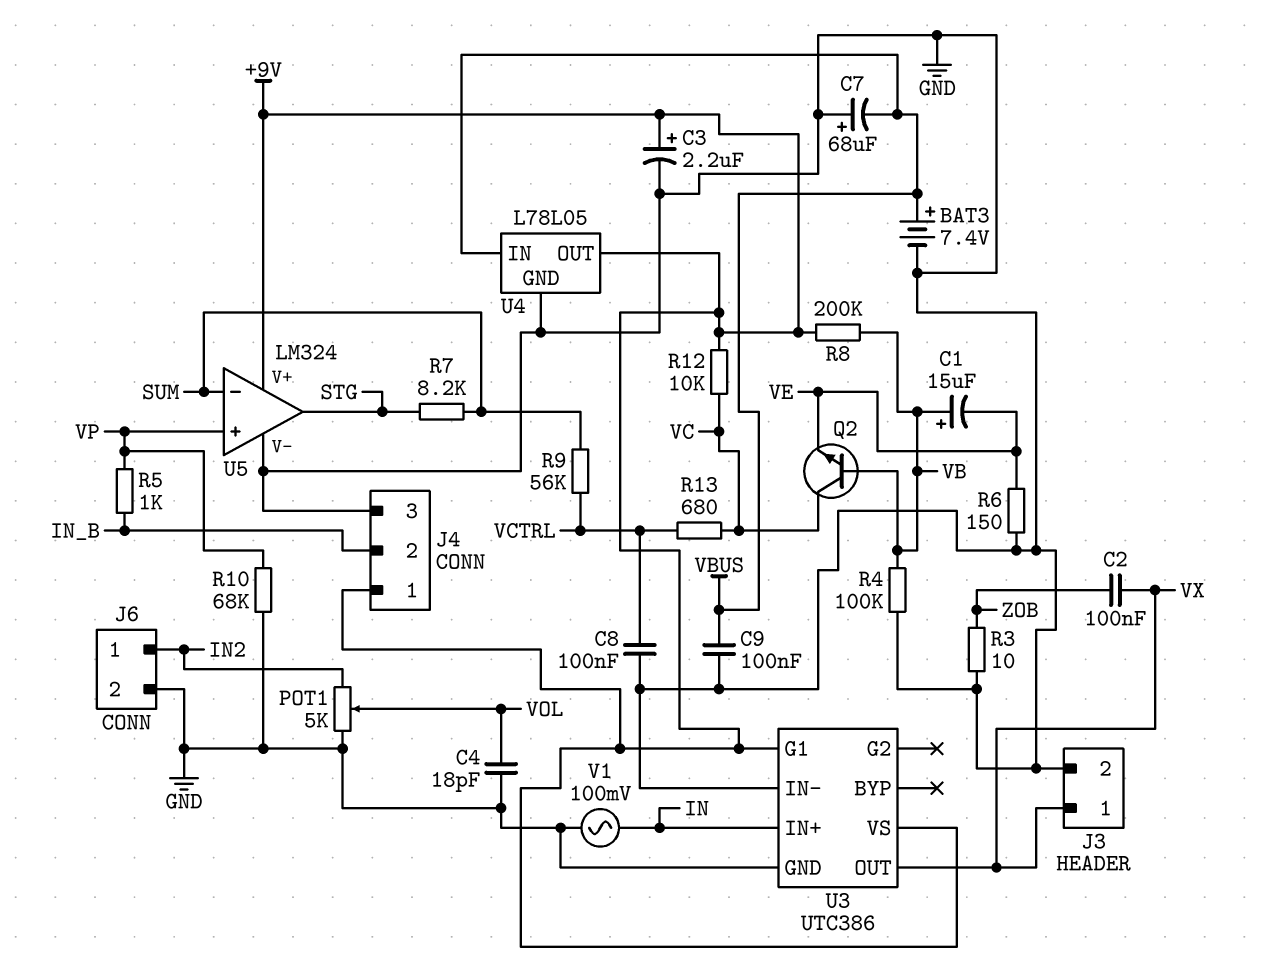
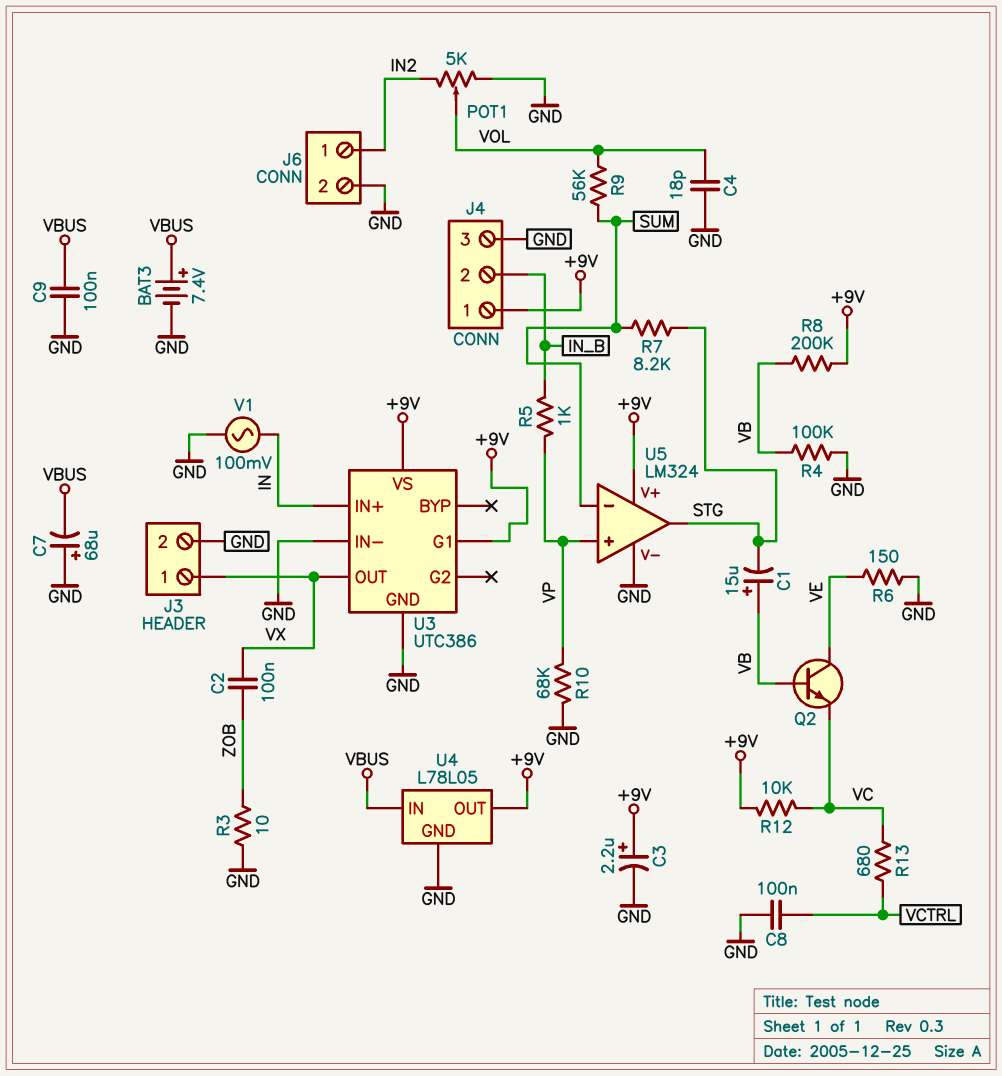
C1: 15uF (plus VB, minus VE) -> 15uF (plus VB, minus STG)
Q2: NPN (B VB, C VC, E VE) -> NPN (B VB, C VE, E VC)
R9: 56k (SUM, VCTRL) -> 56k (SUM, VOL)

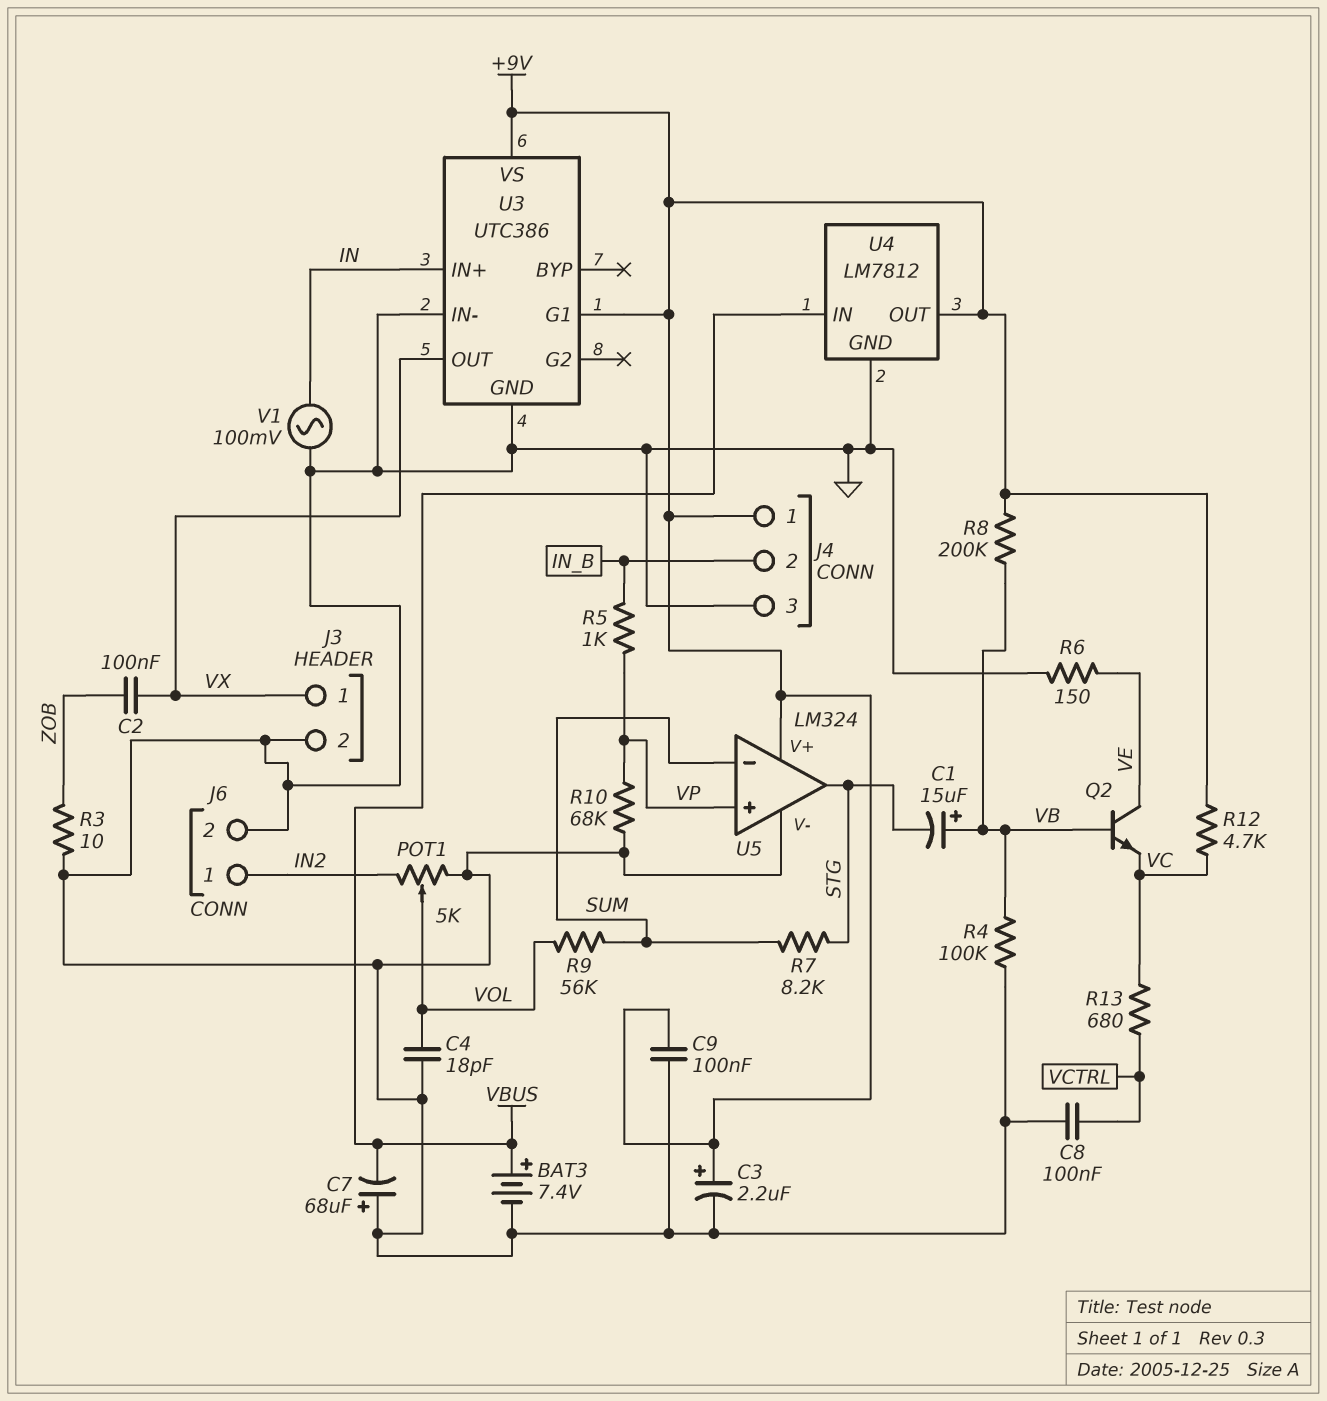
C9: 100nF (GND, VBUS) -> 100nF (+9V, GND)
R12: 10k (+9V, VC) -> 4.7k (+9V, VC)
U4: L78L05 -> LM7812

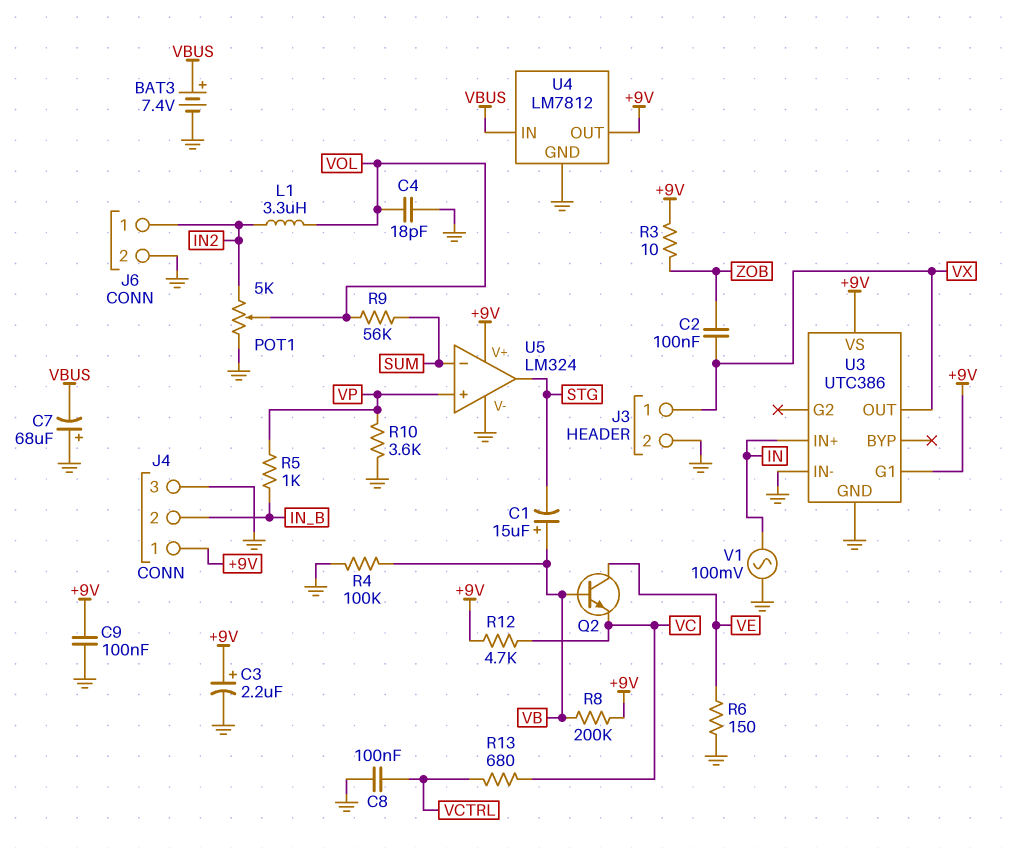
L1: none -> 3.3uH (IN2, VOL)
R3: 10 (GND, ZOB) -> 10 (+9V, ZOB)
R7: 8.2k (STG, SUM) -> none
R10: 68k (GND, VP) -> 3.6k (GND, VP)

